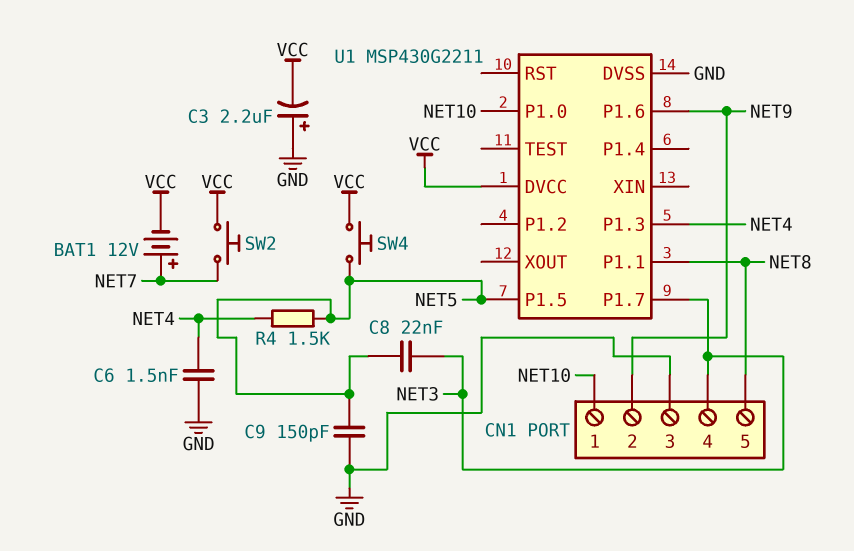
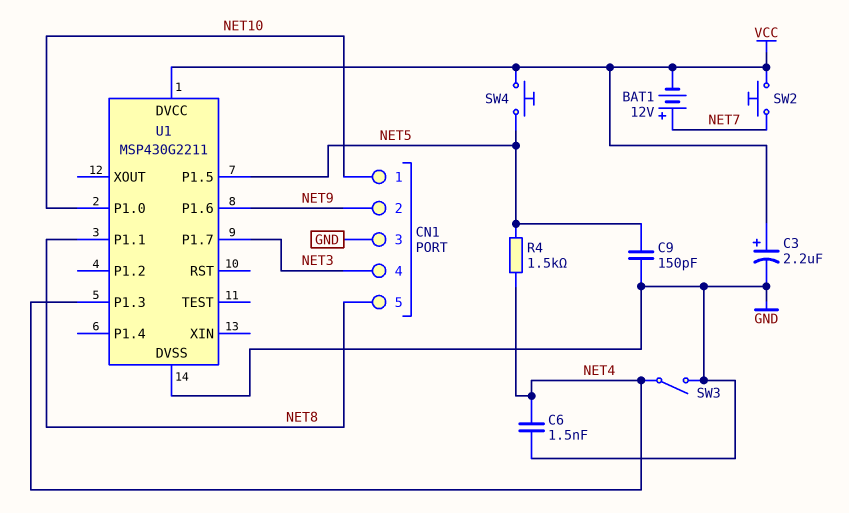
C3: 2.2uF (plus GND, minus VCC) -> 2.2uF (plus VCC, minus GND)
C8: 22nF (NET3, NET5) -> none
SW3: none -> switch (GND, NET4)

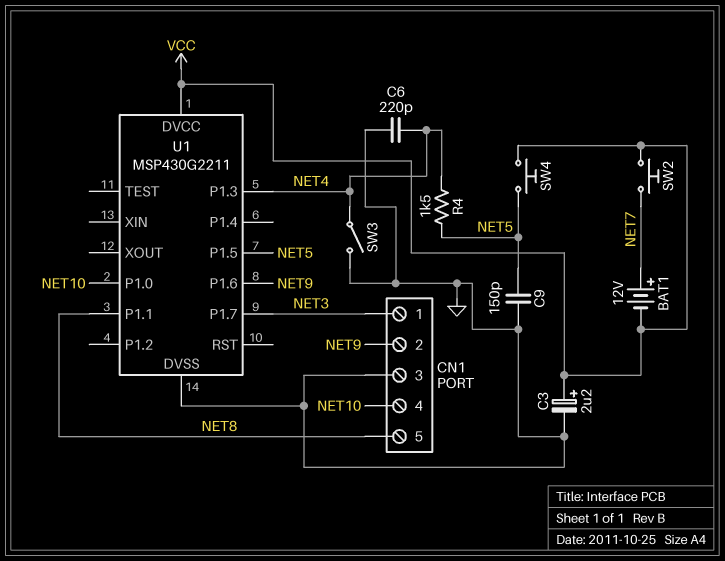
C6: 1.5nF (GND, NET4) -> 220pF (GND, NET4)
CN1 pin 1: NET10 -> NET3
CN1 pin 4: NET3 -> NET10

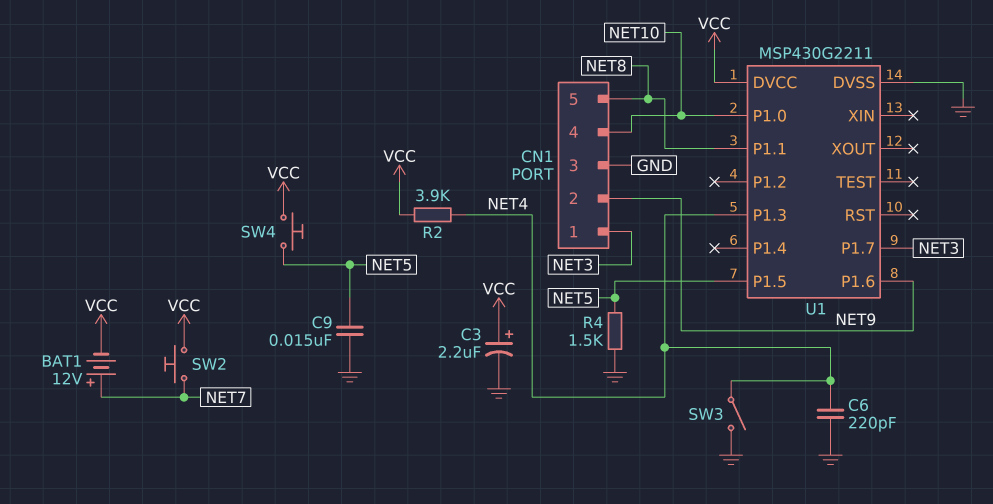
C9: 150pF (GND, NET5) -> 15nF (GND, NET5)
R2: none -> 3.9k (NET4, VCC)
R4: 1.5k (NET4, NET5) -> 1.5k (GND, NET5)

